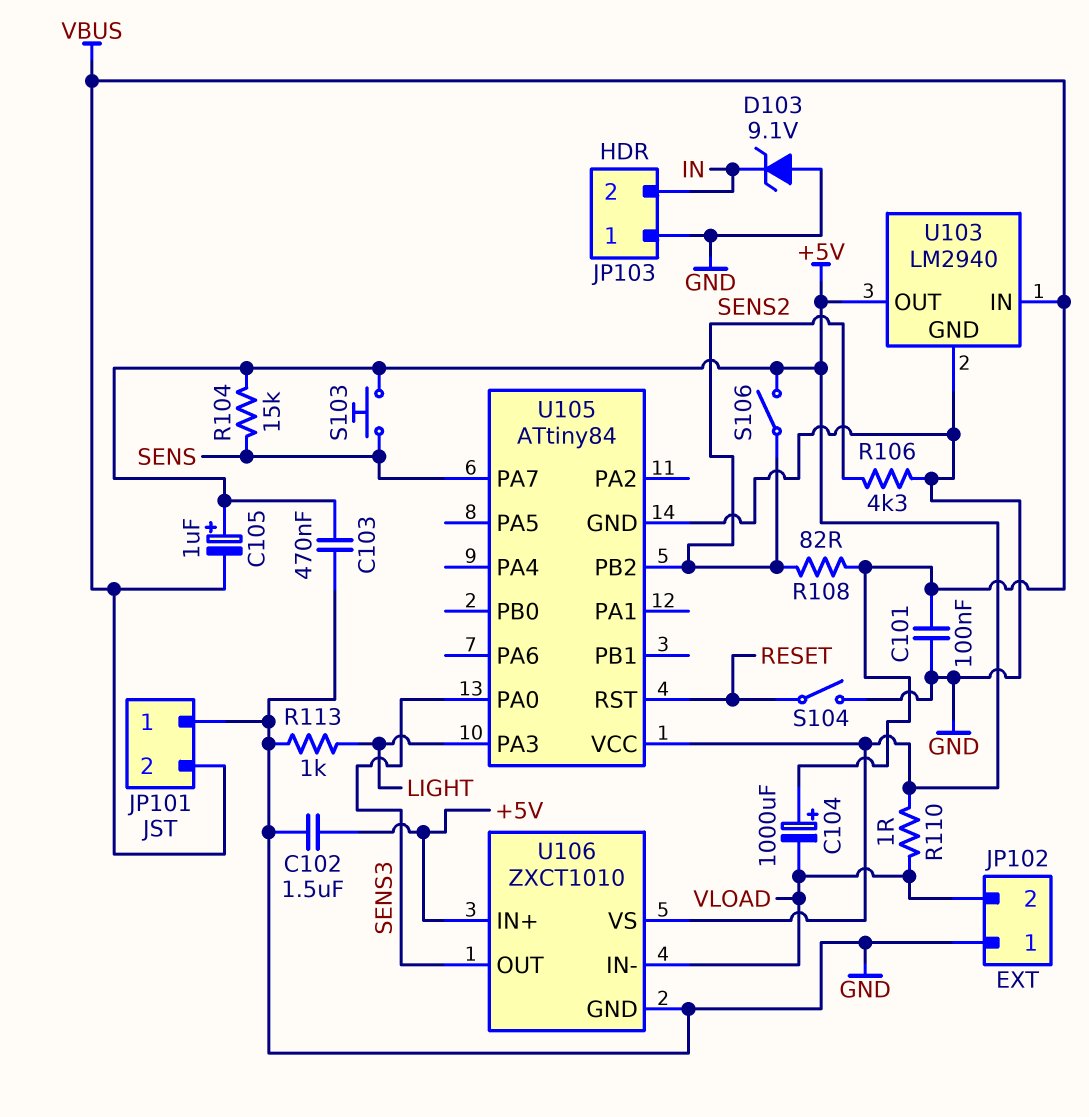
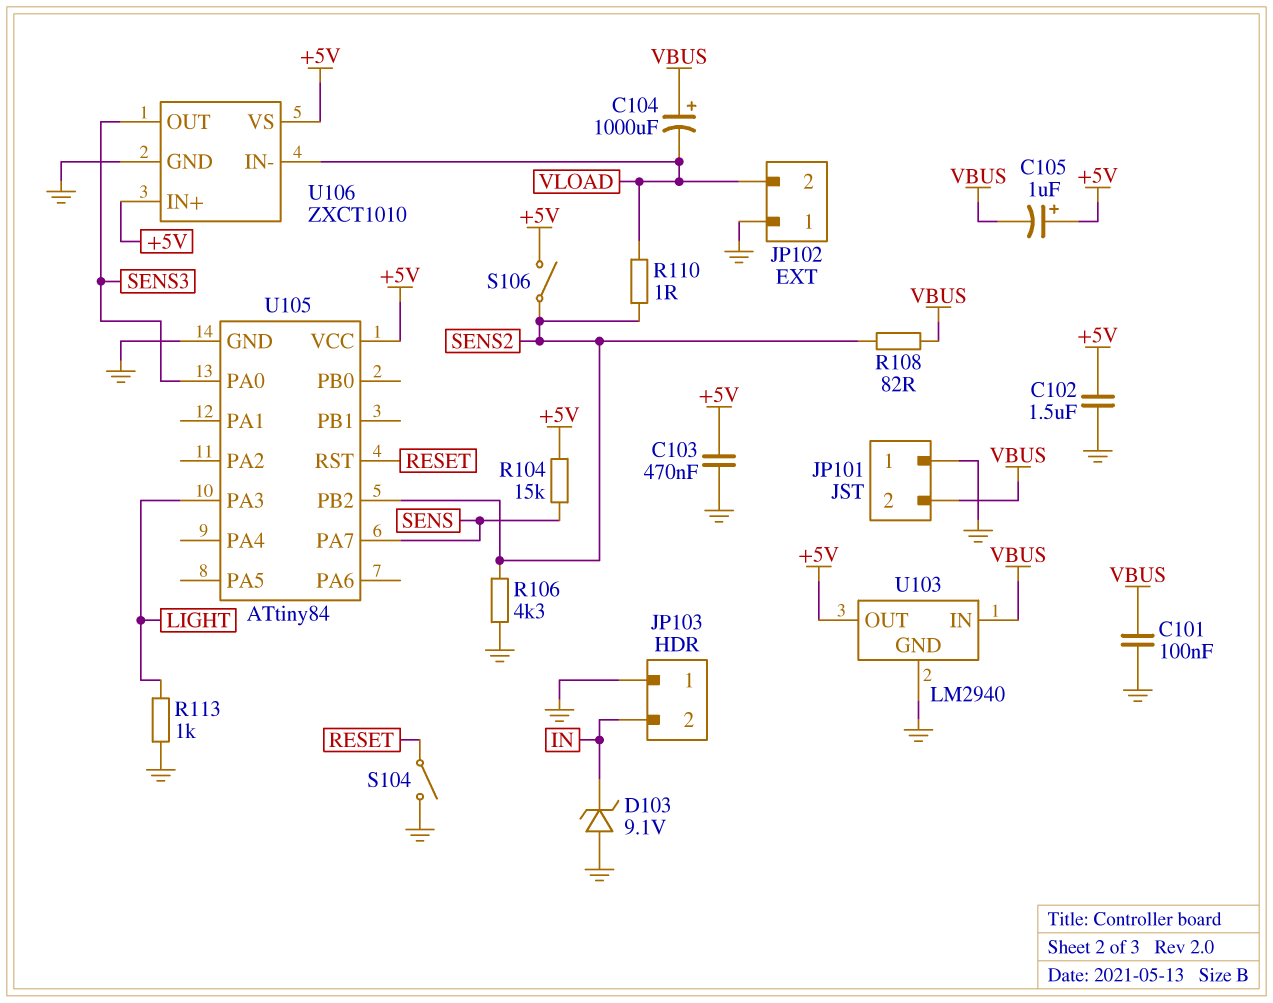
R110: 1 (+5V, VLOAD) -> 1 (SENS2, VLOAD)
S103: button (+5V, SENS) -> none

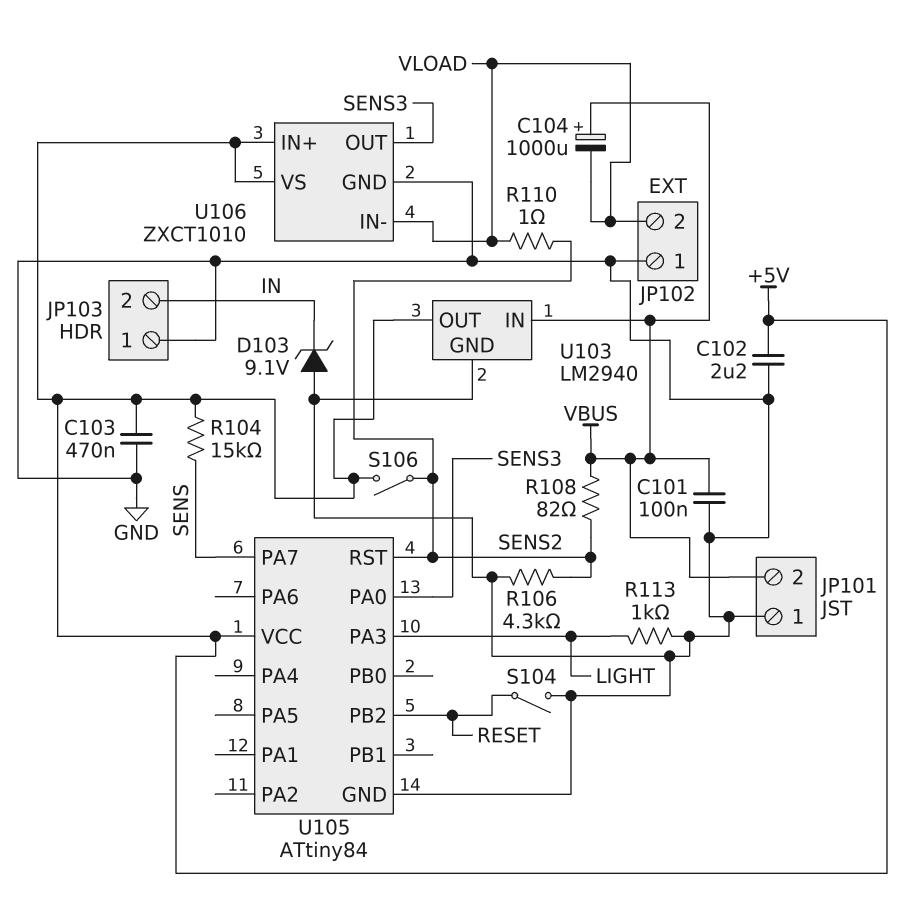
C102: 1.5uF (+5V, GND) -> 2.2uF (+5V, GND)
C105: 1uF (plus +5V, minus VBUS) -> none
U105 pin PB2: SENS2 -> RESET
U105 pin RST: RESET -> SENS2

